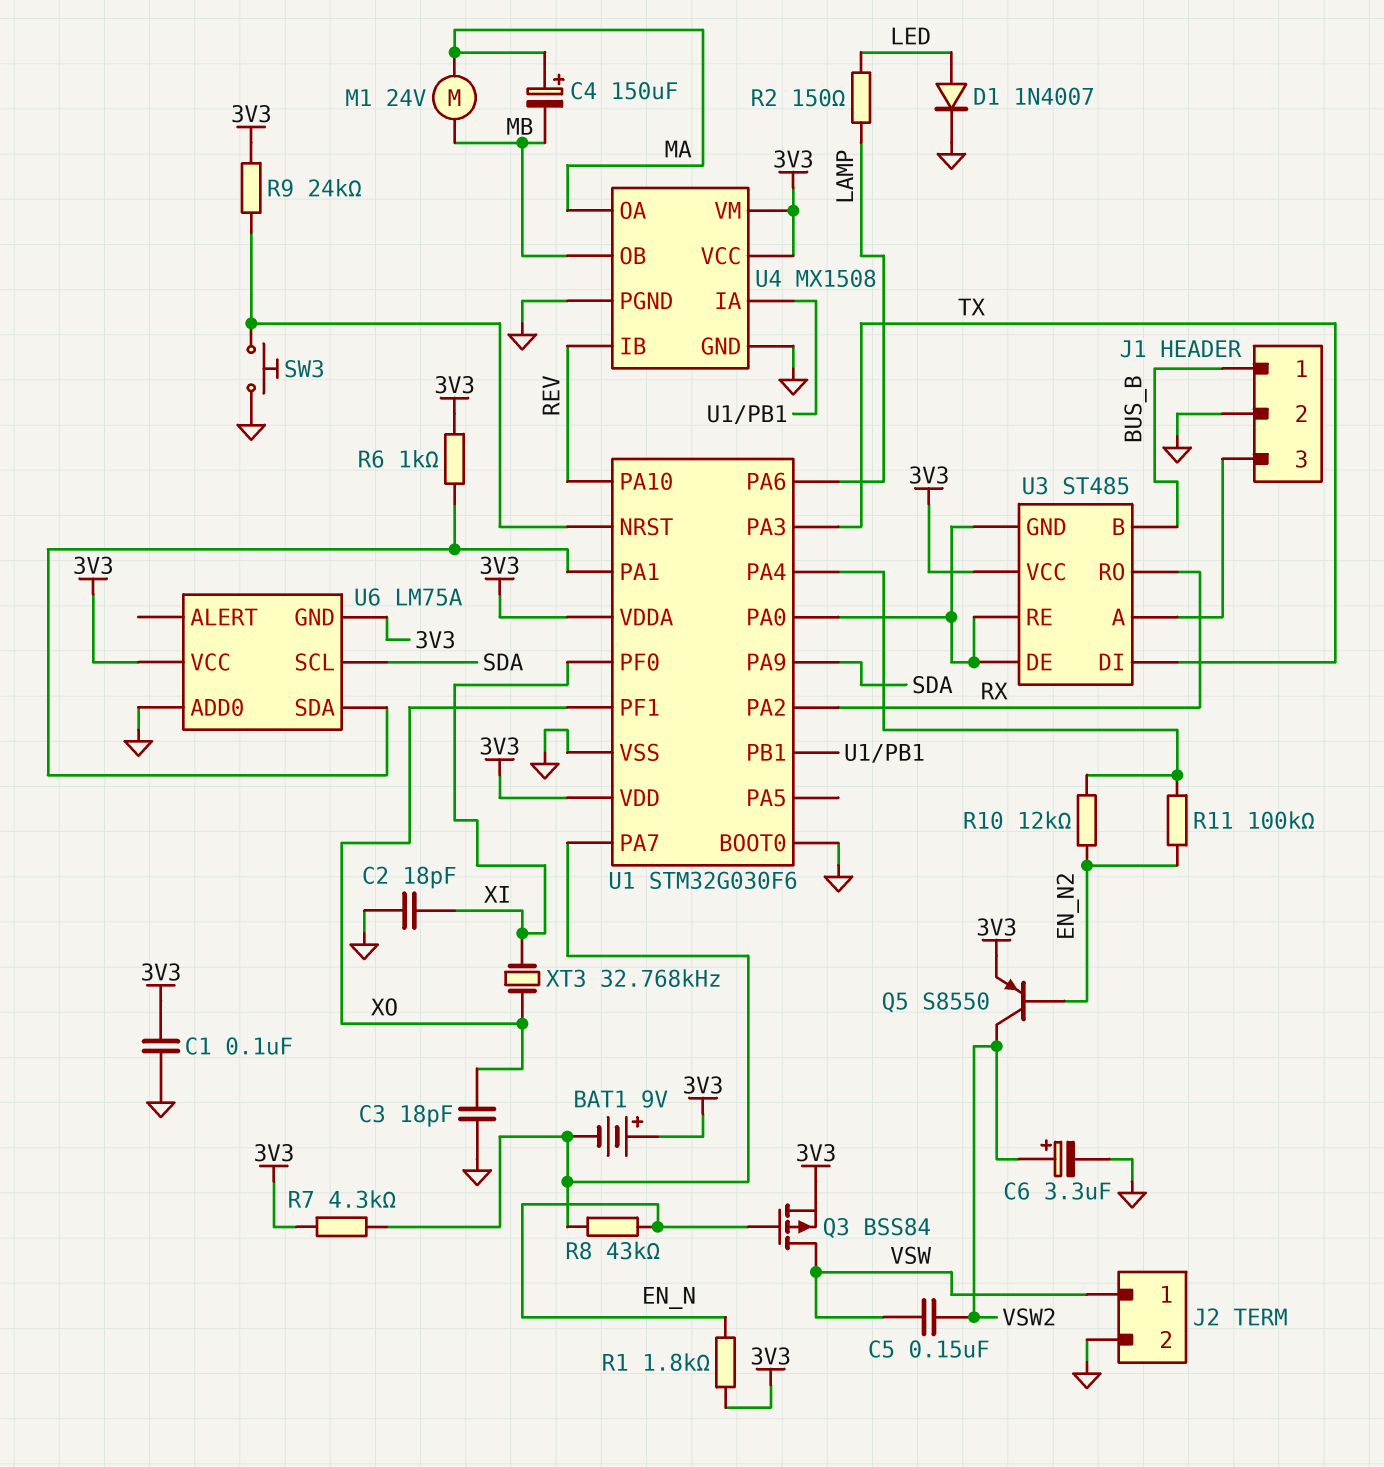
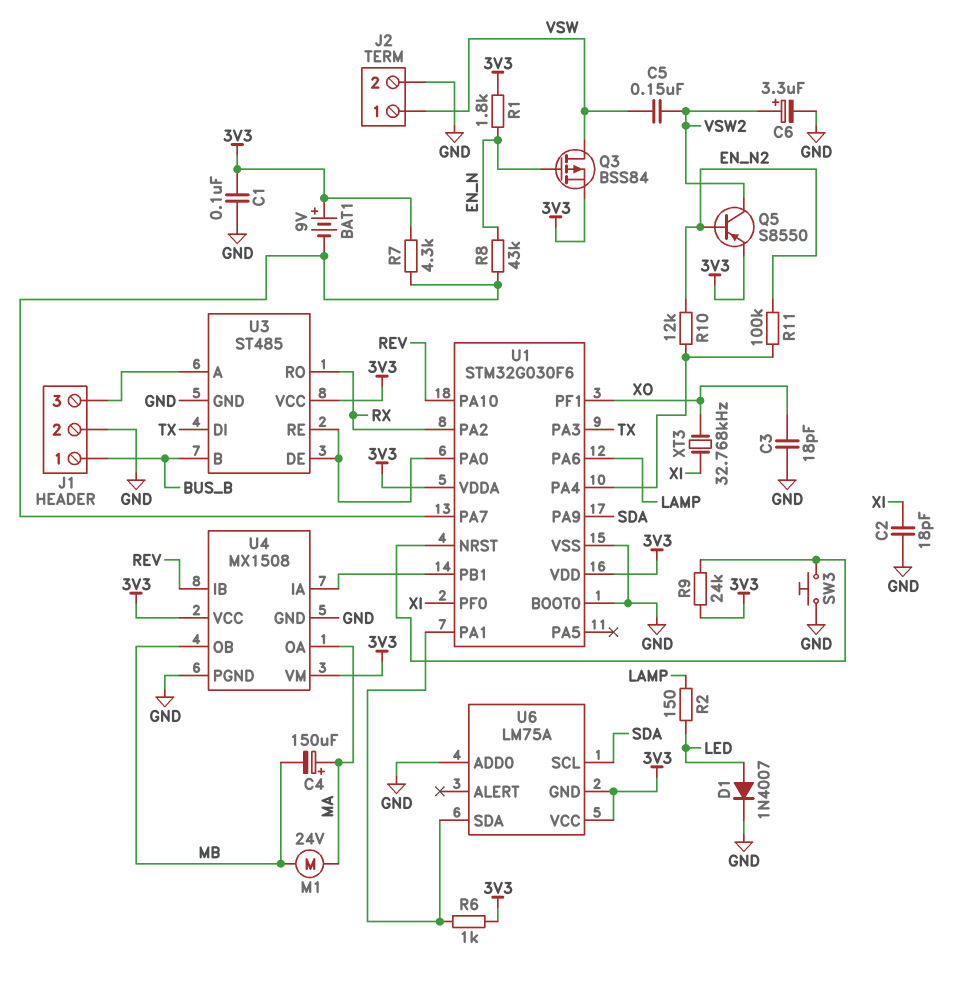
U3 pin GND: U1/PA0 -> GND

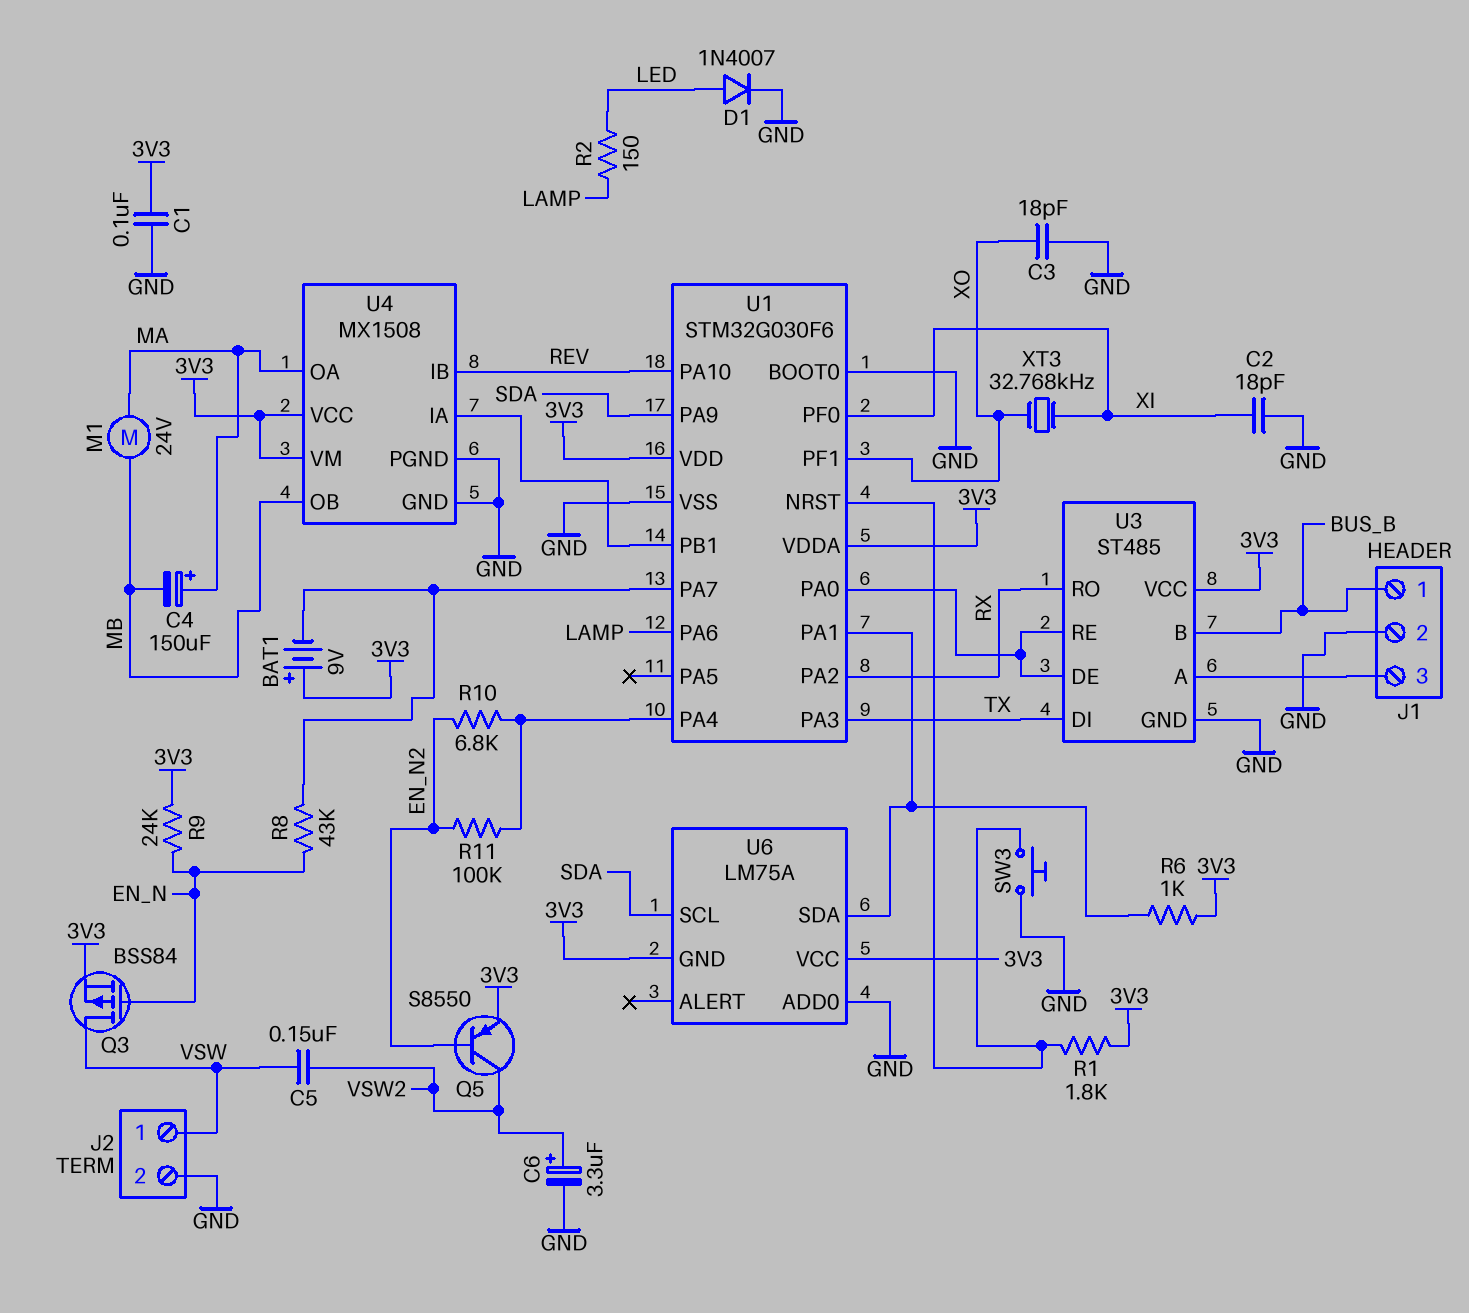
R1: 1.8k (3V3, EN_N) -> 1.8k (3V3, U1/NRST)
R7: 4.3k (3V3, U1/PA7) -> none
R9: 24k (3V3, U1/NRST) -> 24k (3V3, EN_N)
R10: 12k (EN_N2, U1/PA4) -> 6.8k (EN_N2, U1/PA4)

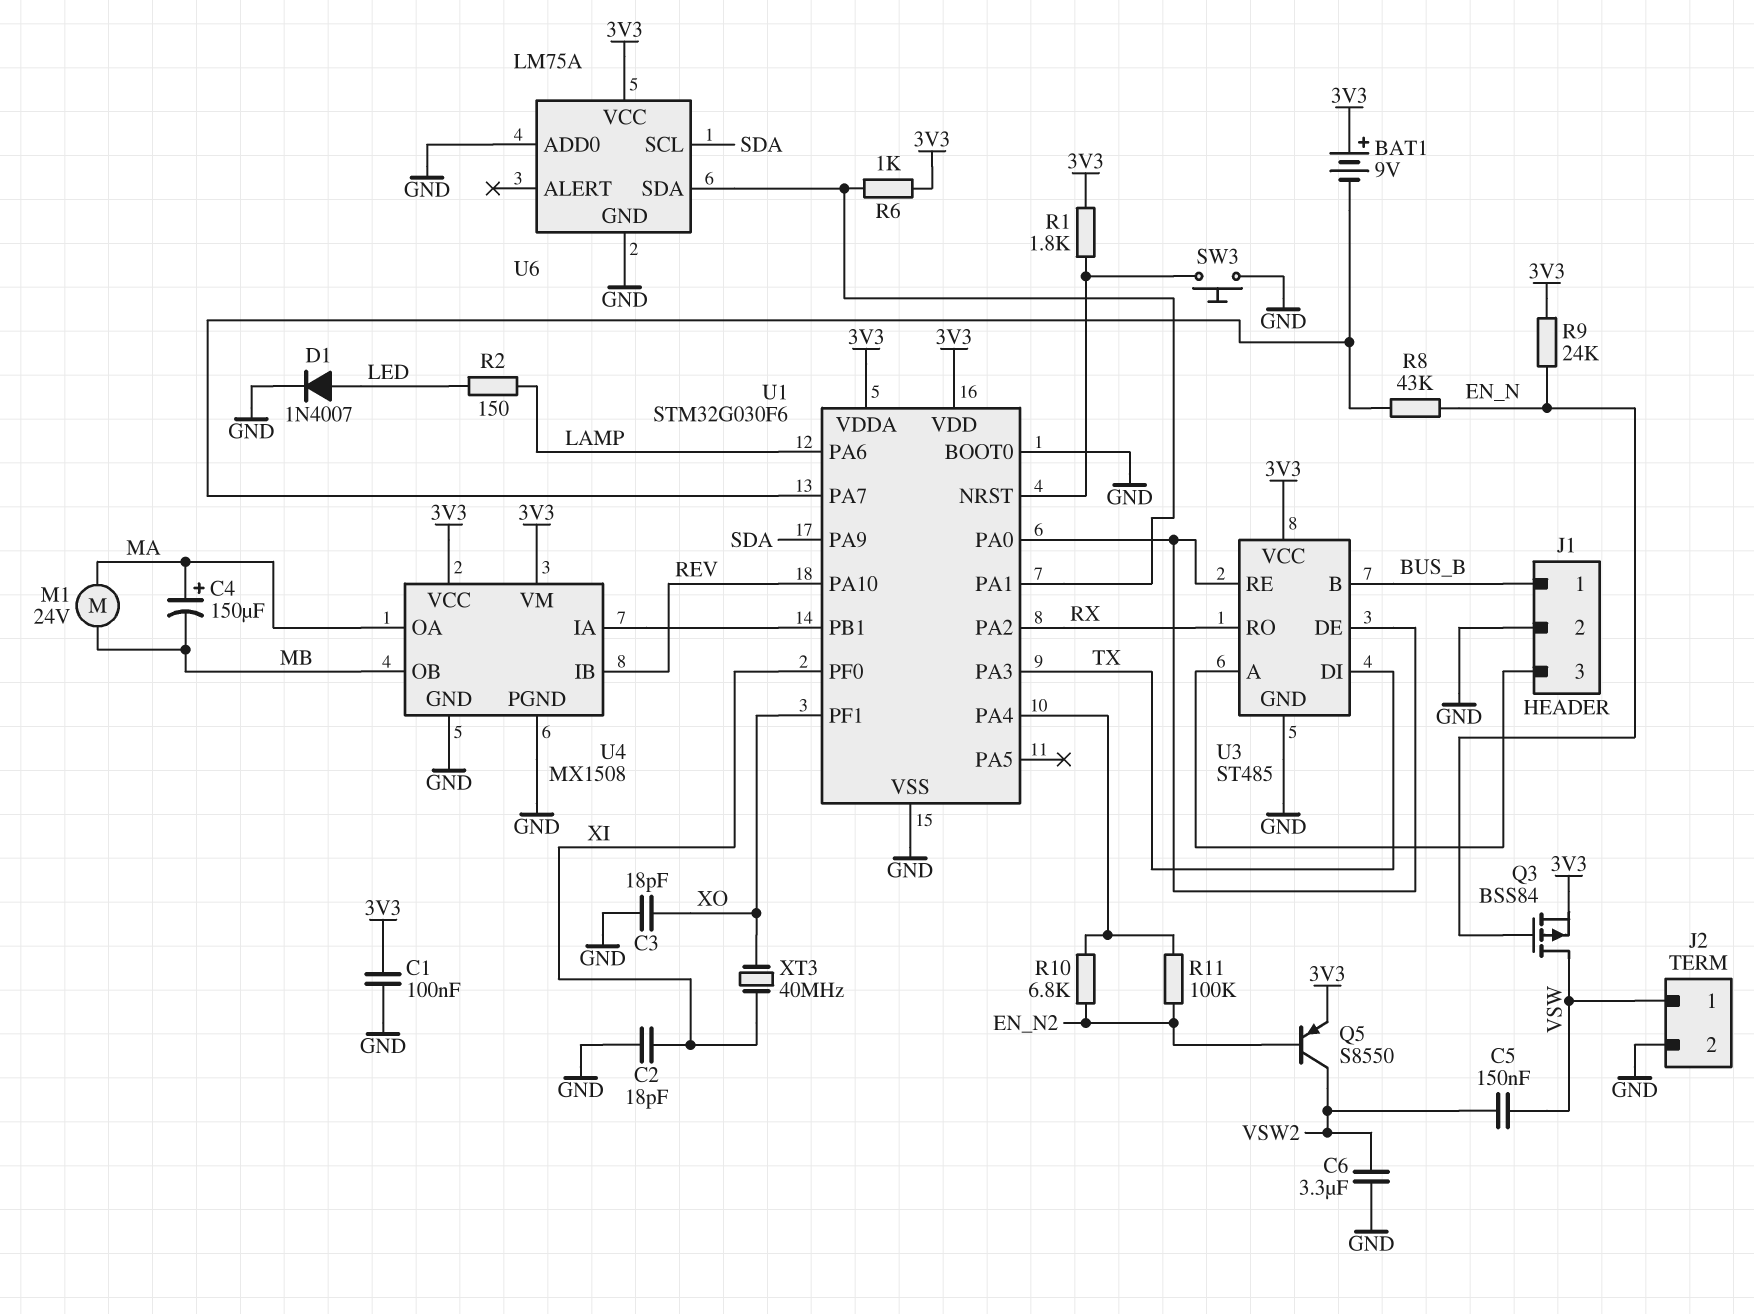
C6: 3.3uF (plus VSW2, minus GND) -> 3.3uF (GND, VSW2)
U6 pin GND: 3V3 -> GND
XT3: 32.768kHz (XI, XO) -> 40MHz (XI, XO)

